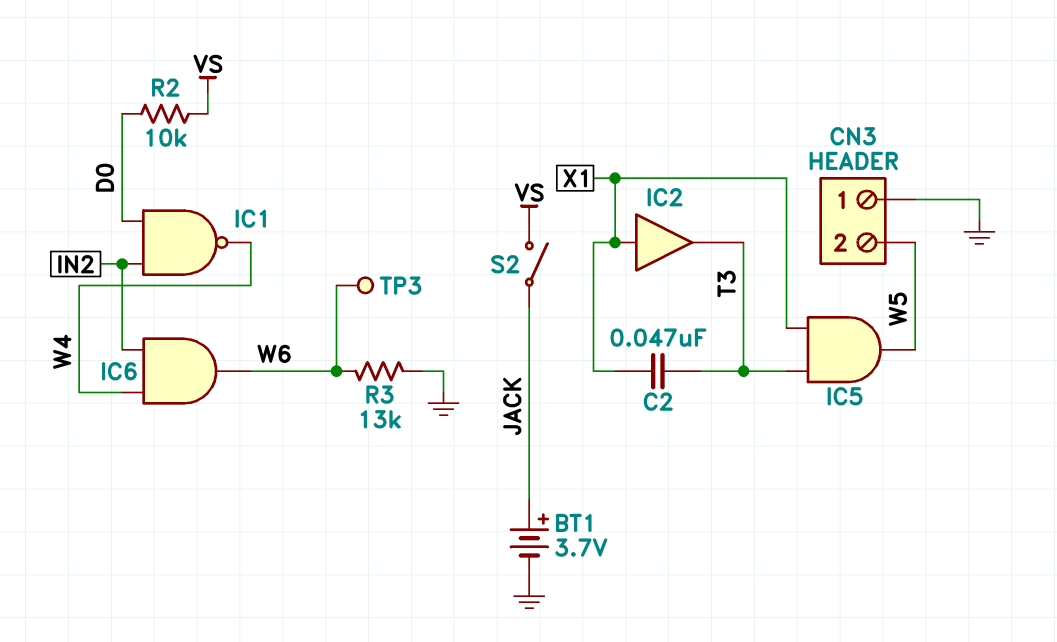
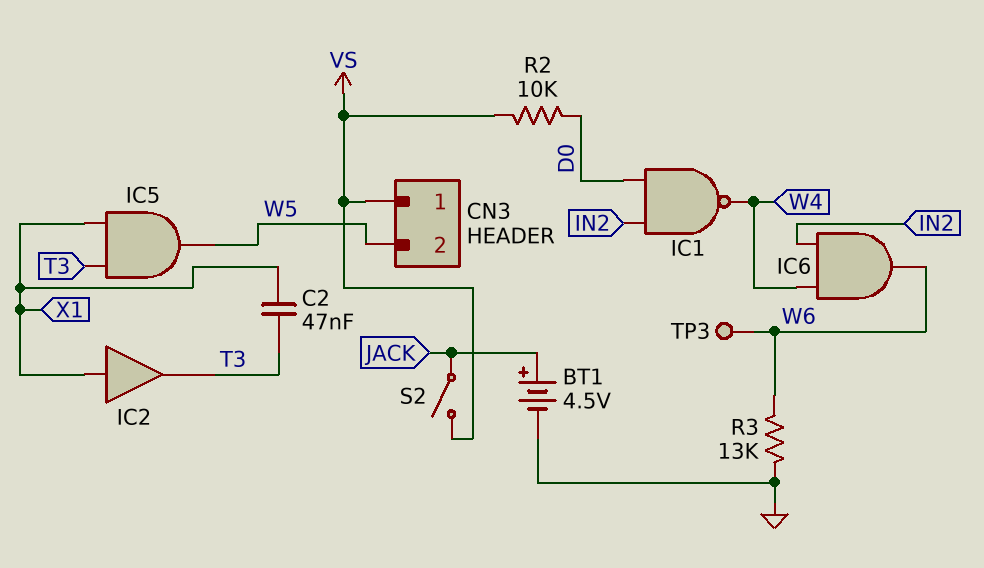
BT1: 3.7V (plus JACK, minus GND) -> 4.5V (plus JACK, minus GND)
CN3 pin 1: GND -> VS

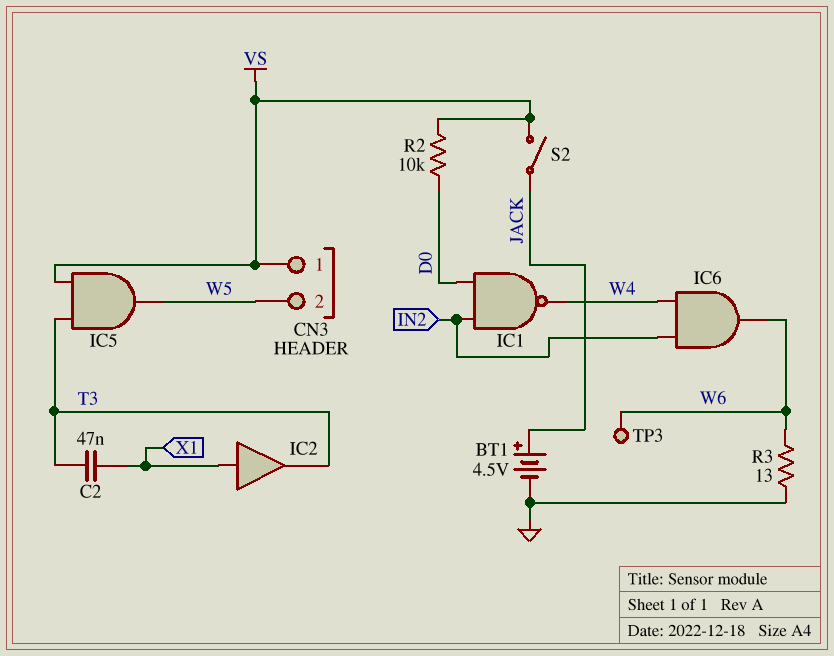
IC5: AND (in T3, in X1, out W5) -> AND (in T3, in VS, out W5)
R3: 13k (GND, W6) -> 13 (GND, W6)

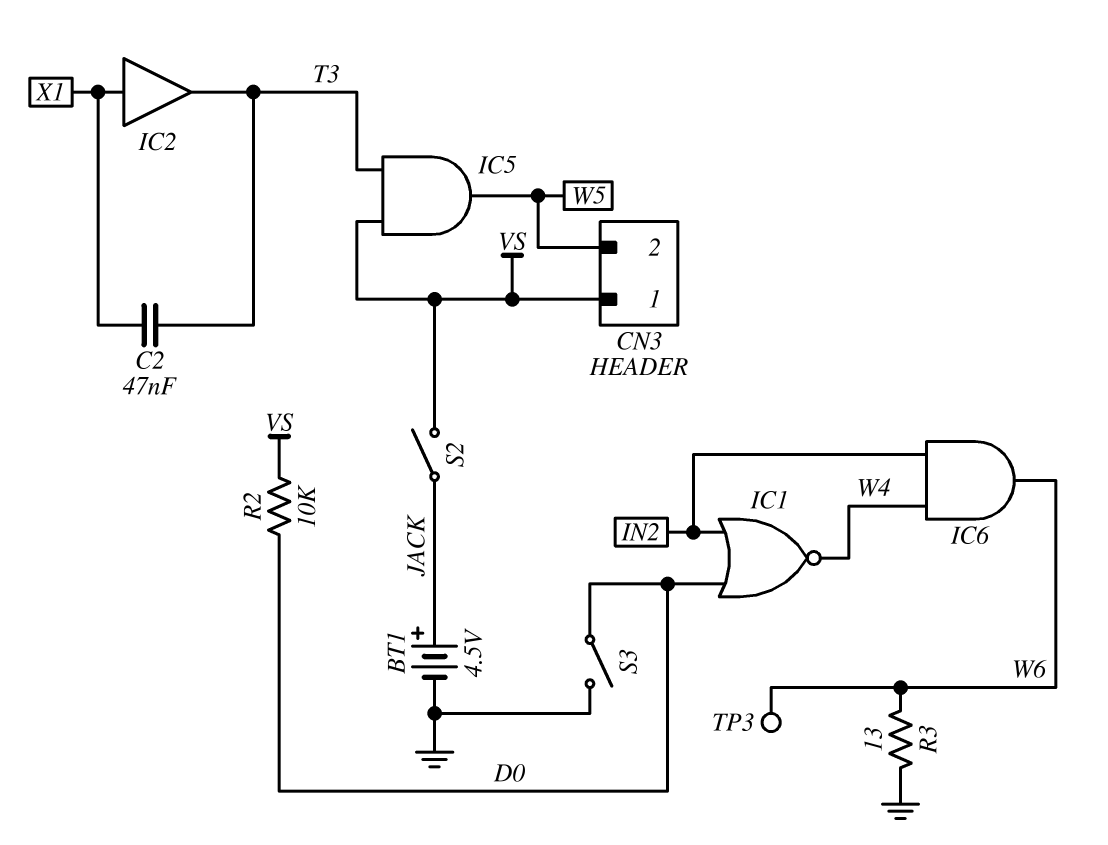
IC1: NAND (in D0, in IN2, out W4) -> NOR (in D0, in IN2, out W4)
S3: none -> switch (D0, GND)

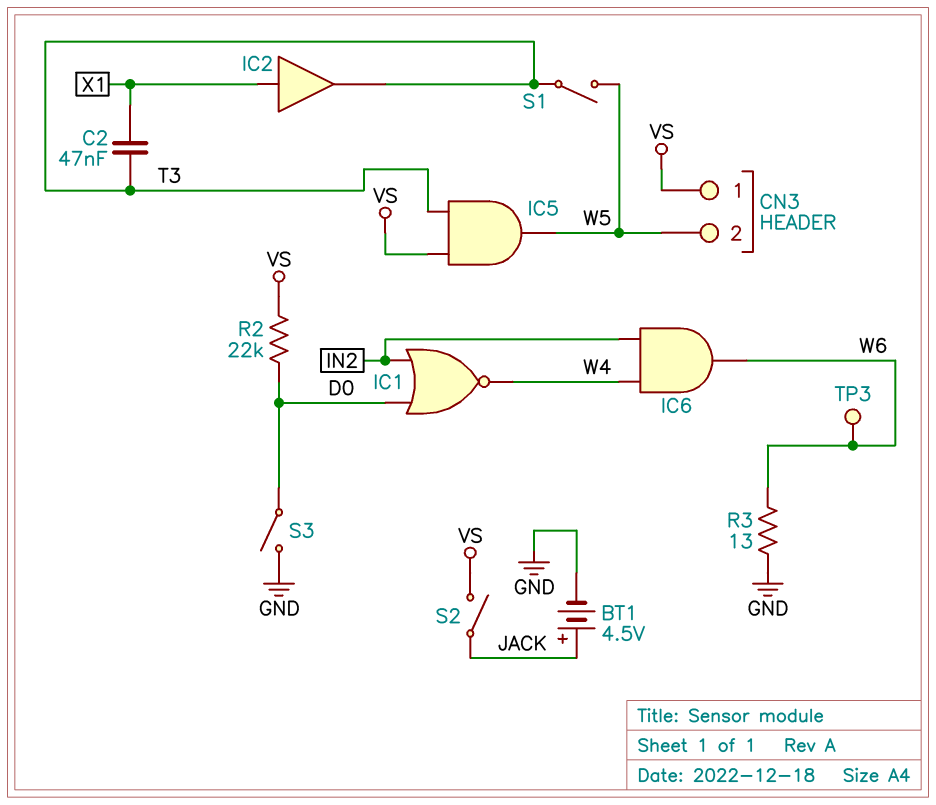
R2: 10k (D0, VS) -> 22k (D0, VS)
S1: none -> switch (T3, W5)

